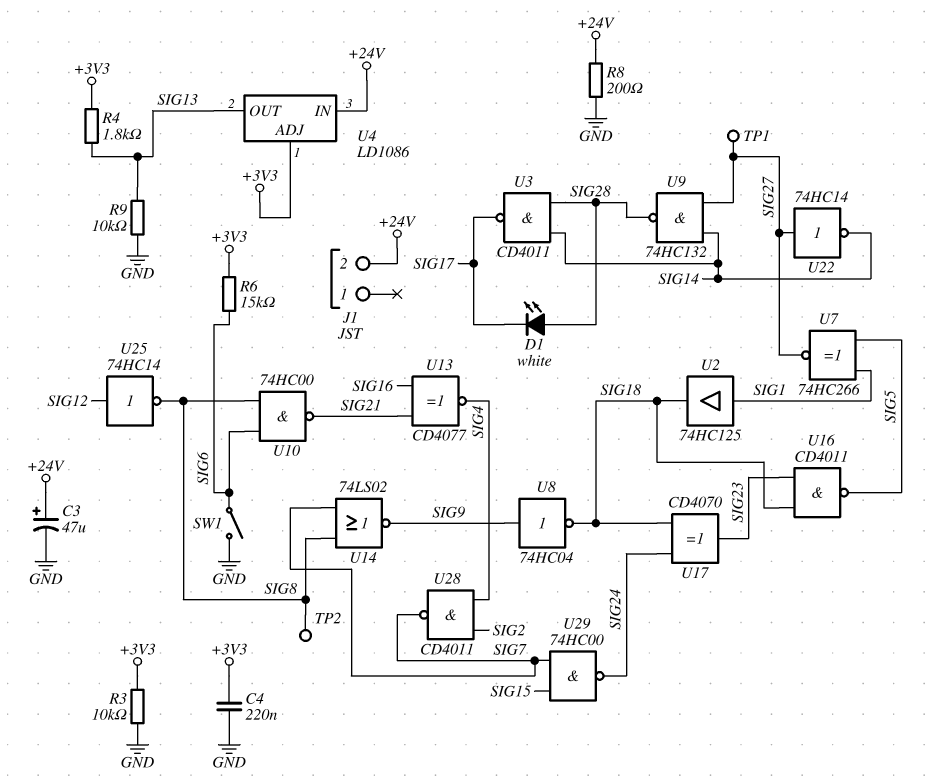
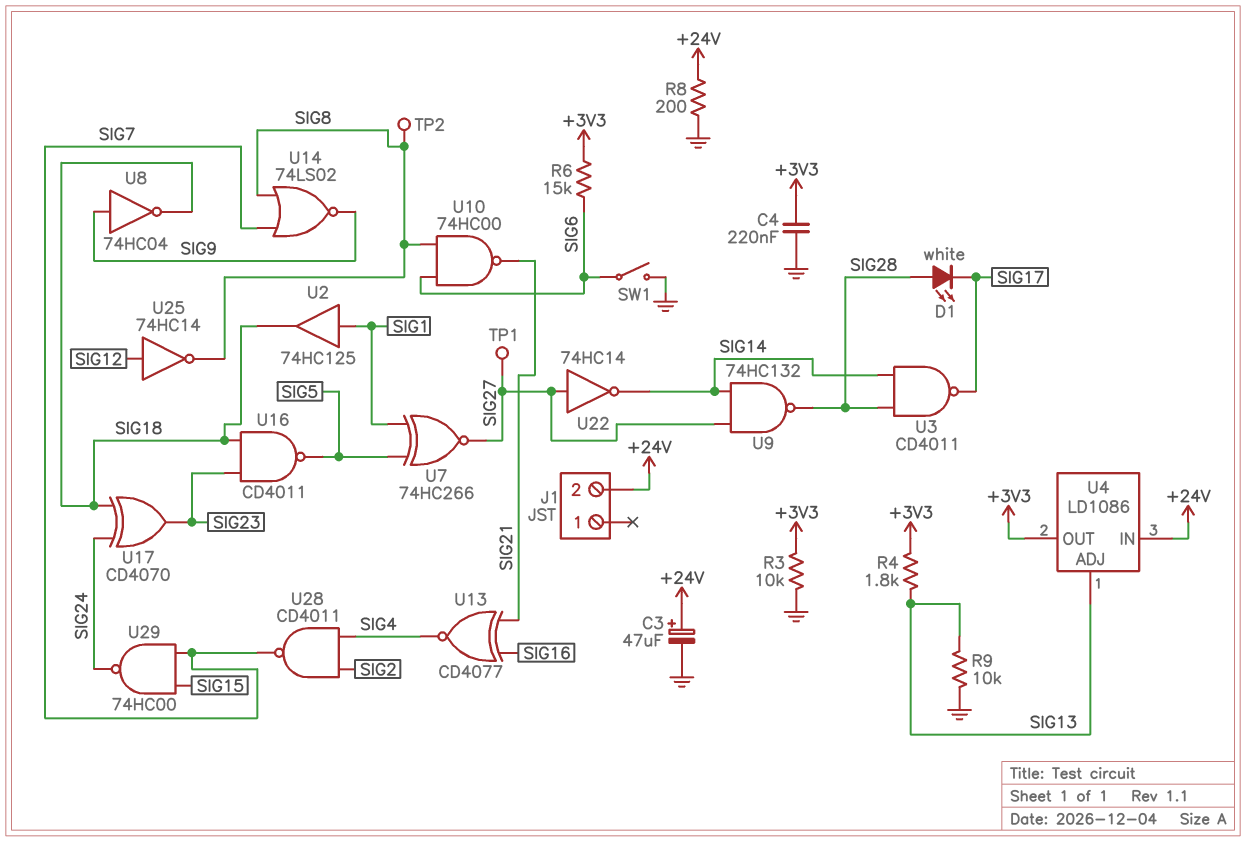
U4 pin ADJ: +3V3 -> SIG13
U4 pin OUT: SIG13 -> +3V3

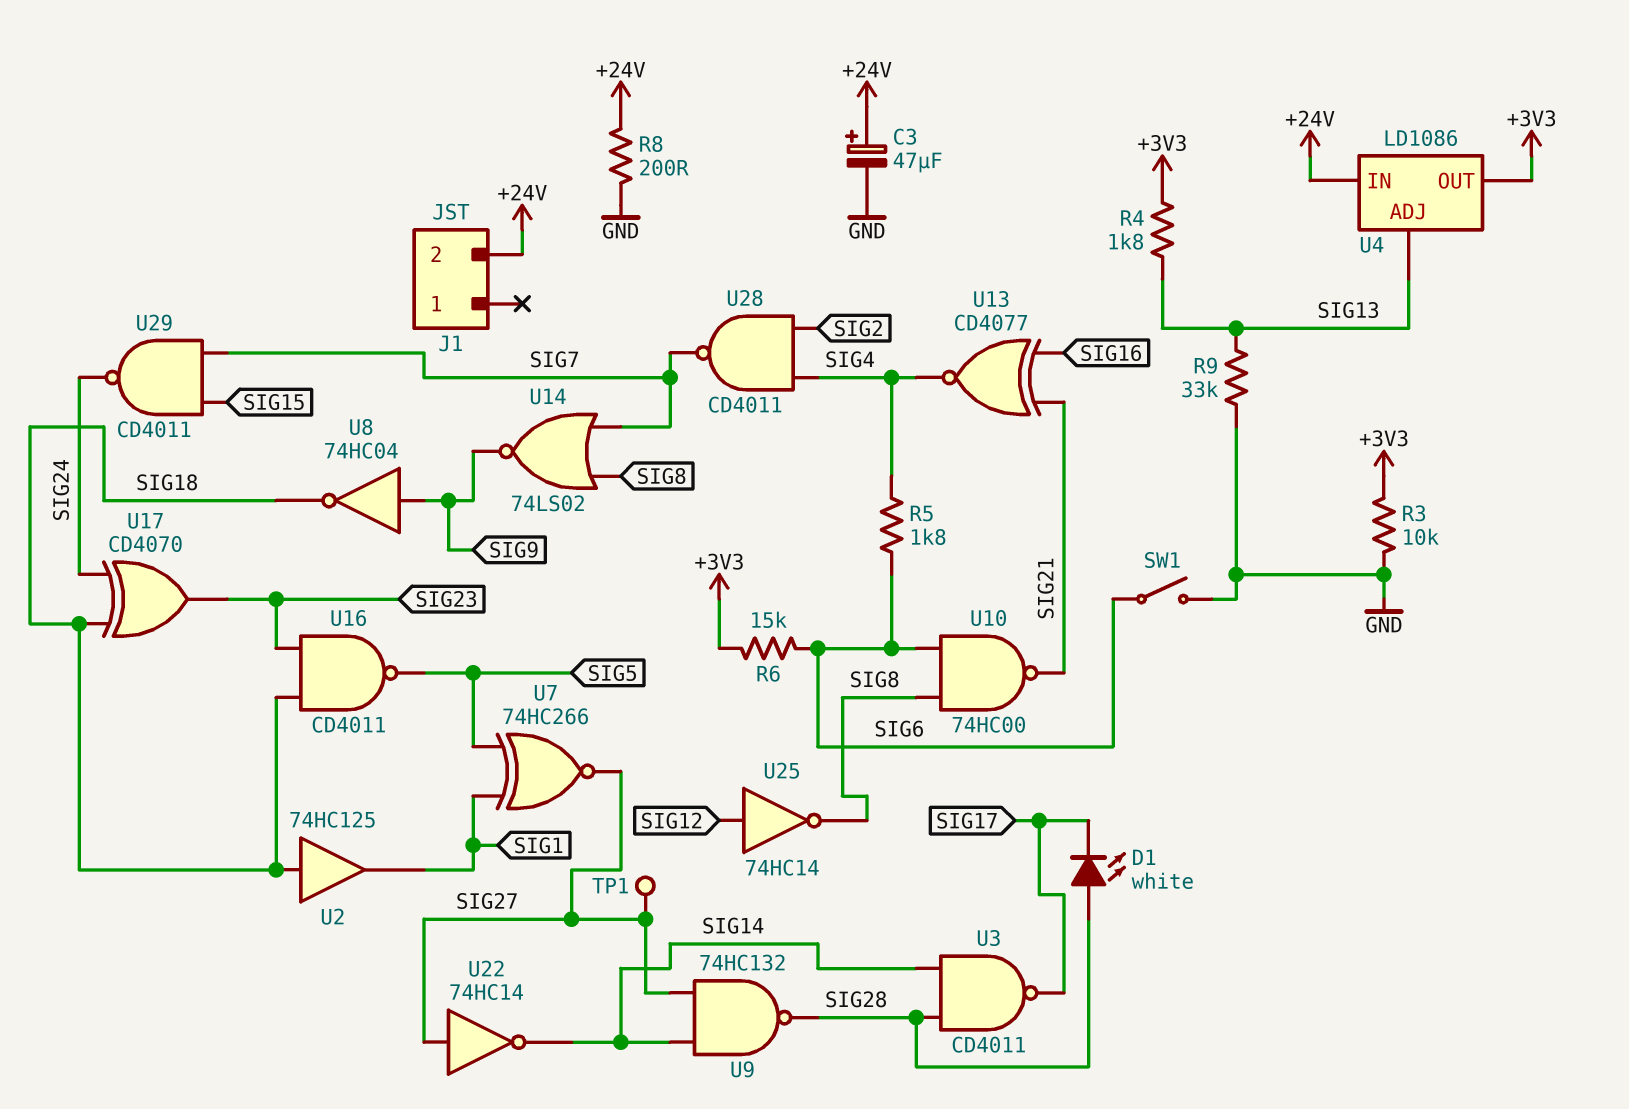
C4: 220nF (+3V3, GND) -> none
R5: none -> 1.8k (SIG4, SIG6)
R9: 10k (GND, SIG13) -> 33k (GND, SIG13)
TP2: test point (SIG8) -> none
U2: buffer 74HC125 (in SIG1, out SIG18) -> buffer 74HC125 (in SIG18, out SIG1)
U29: NAND 74HC00 (in SIG7, in SIG15, out SIG24) -> NAND CD4011 (in SIG7, in SIG15, out SIG24)

